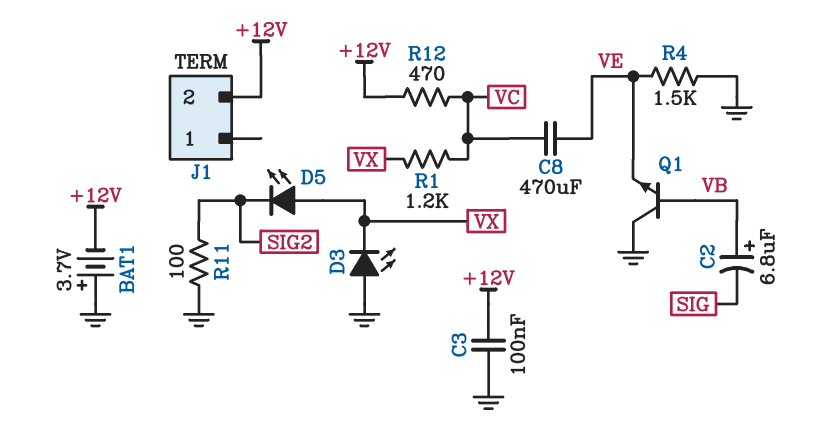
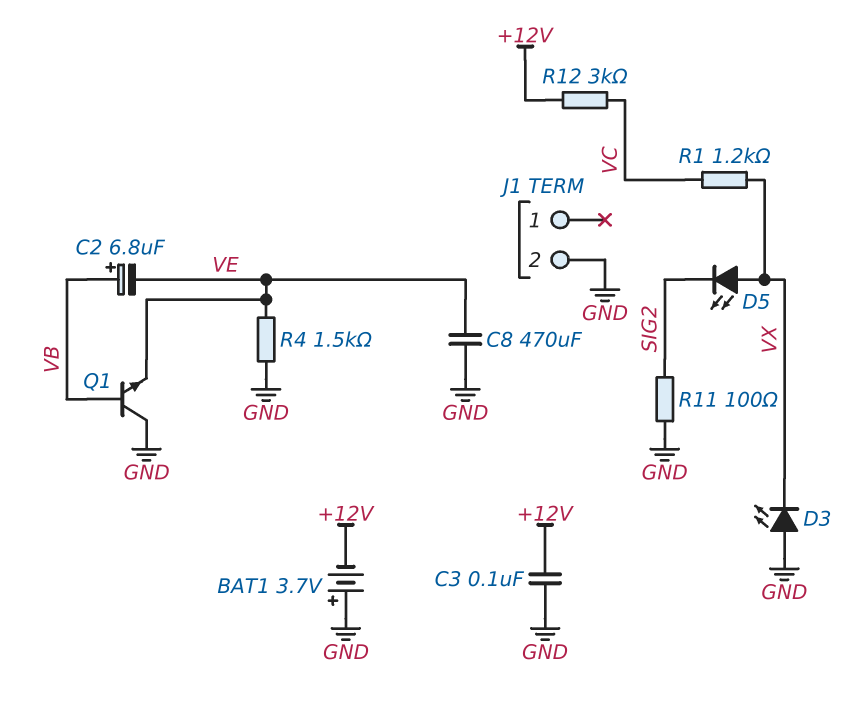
C2: 6.8uF (plus VB, minus SIG) -> 6.8uF (plus VB, minus VE)
C8: 470uF (VC, VE) -> 470uF (GND, VE)
J1 pin 2: +12V -> GND
R12: 470 (+12V, VC) -> 3k (+12V, VC)

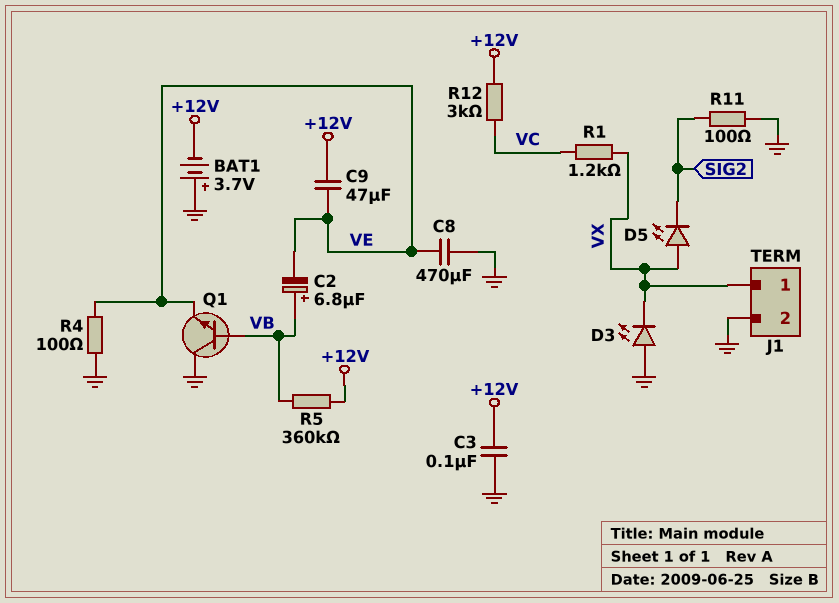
C9: none -> 47uF (+12V, VE)
J1 pin 1: none -> VX
R4: 1.5k (GND, VE) -> 100 (GND, VE)
R5: none -> 360k (+12V, VB)

